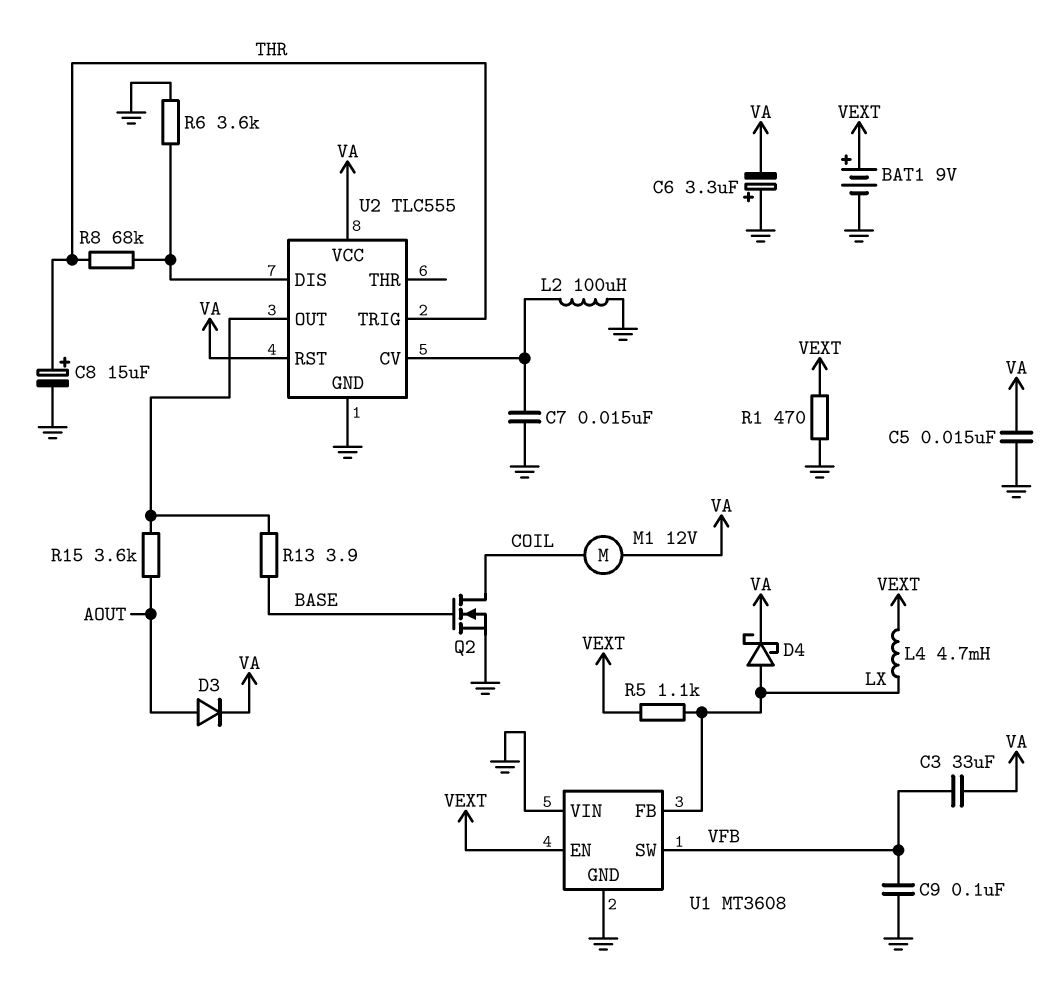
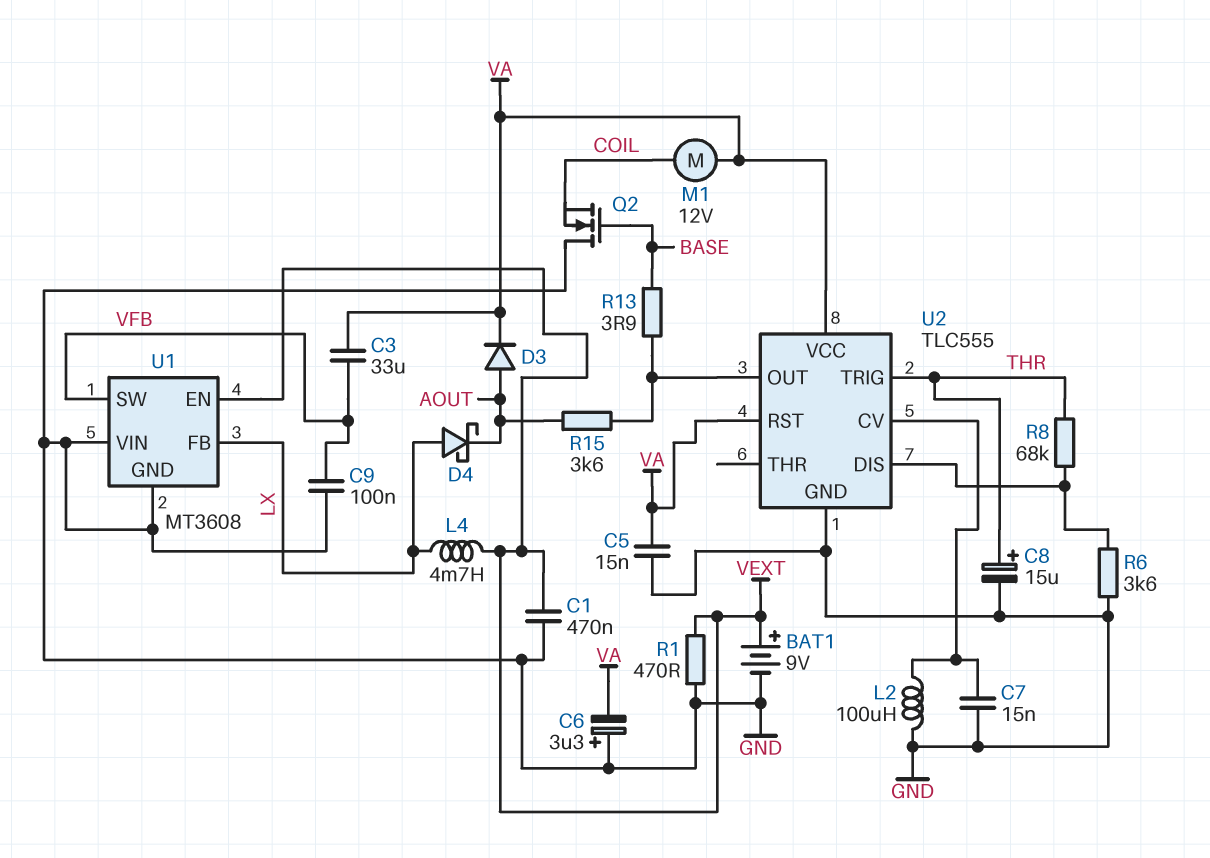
C1: none -> 470nF (GND, VEXT)
D4: schottky (A LX, K VA) -> schottky (A LX, K AOUT)
Q2: NMOS (G BASE, D COIL, S GND) -> NMOS (G BASE, D GND, S COIL)
R5: 1.1k (LX, VEXT) -> none

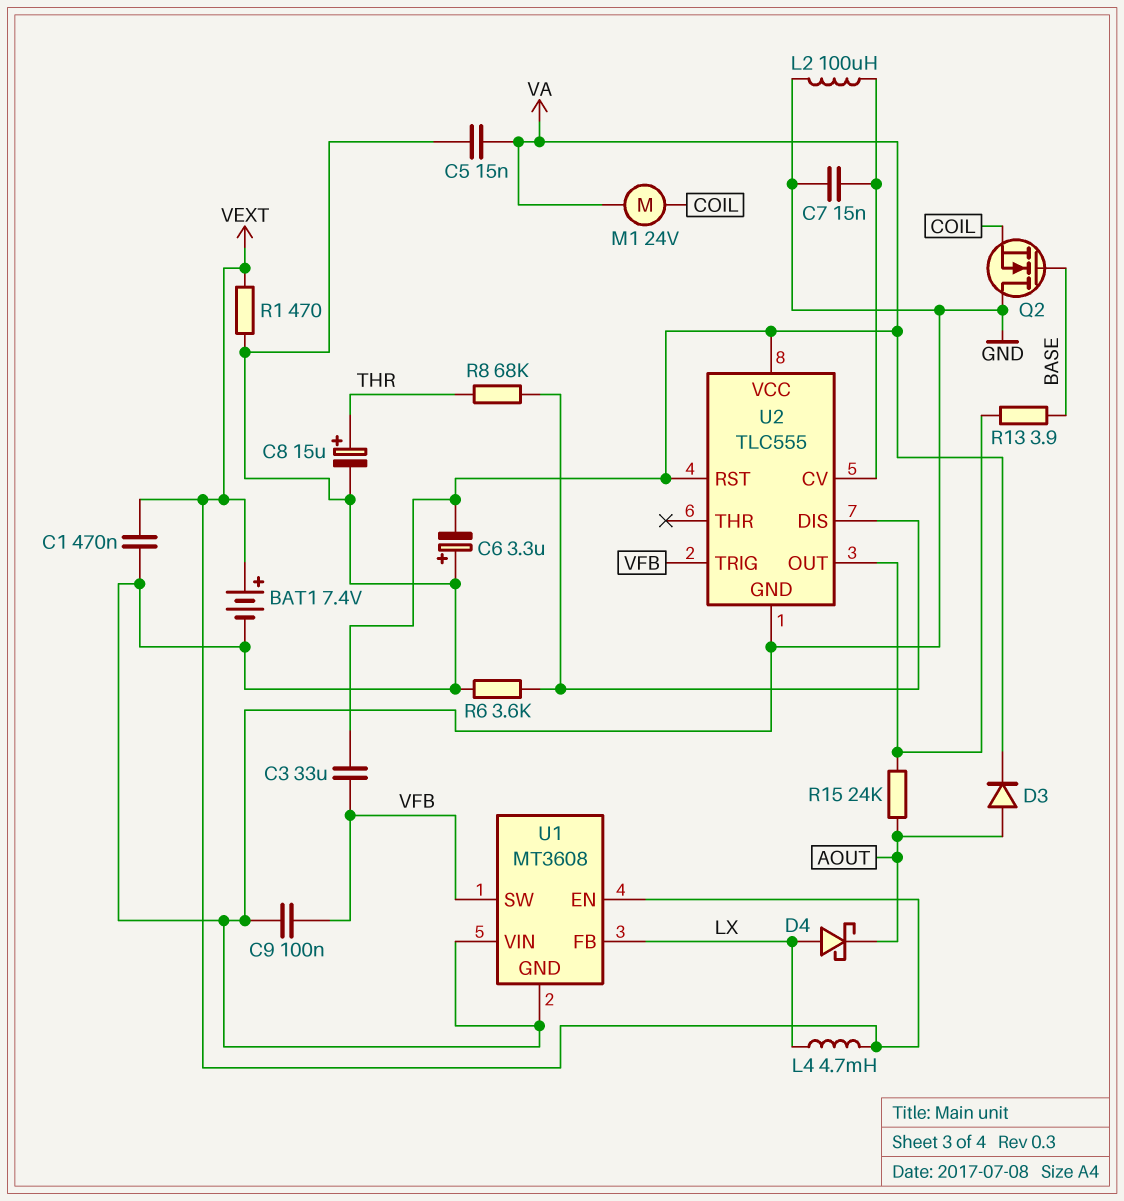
BAT1: 9V (plus VEXT, minus GND) -> 7.4V (plus VEXT, minus GND)
M1: motor 12V (COIL, VA) -> motor 24V (COIL, VA)
R15: 3.6k (AOUT, U2/OUT) -> 24k (AOUT, U2/OUT)
U2 pin TRIG: THR -> VFB

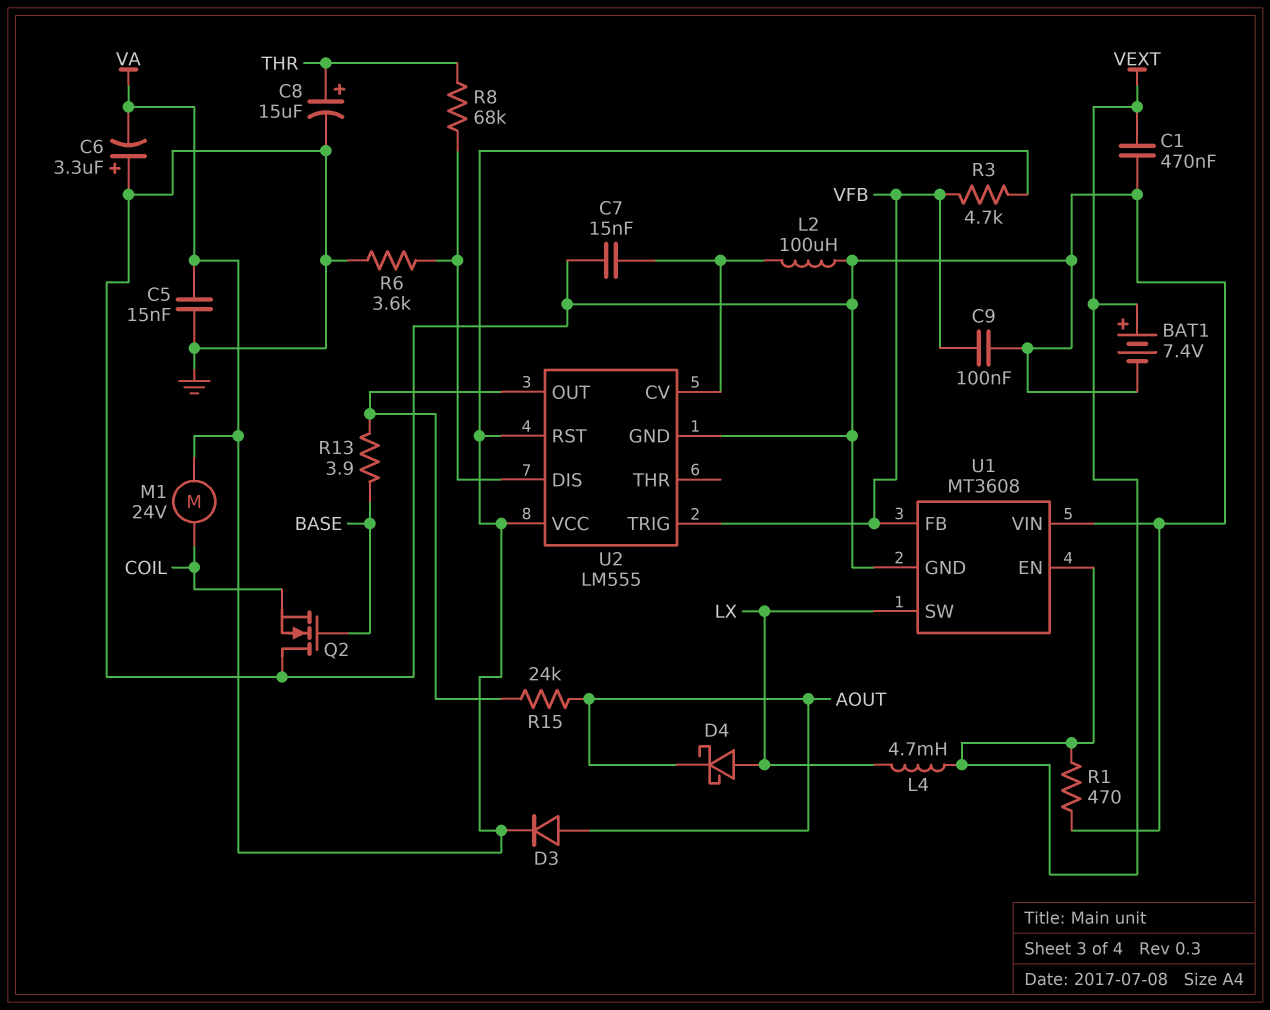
C3: 33uF (VA, VFB) -> none
R3: none -> 4.7k (VA, VFB)
U1 pin FB: LX -> VFB
U1 pin SW: VFB -> LX
U2: TLC555 -> LM555

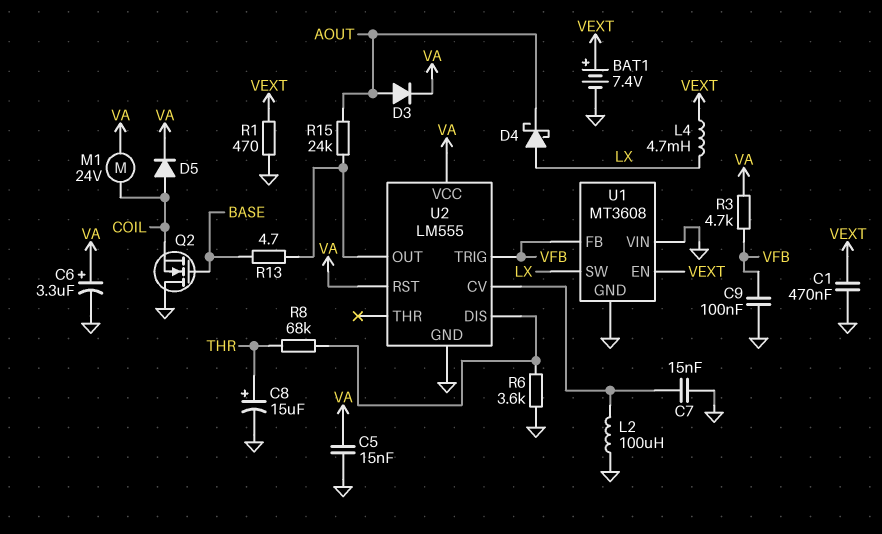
C6: 3.3uF (plus GND, minus VA) -> 3.3uF (plus VA, minus GND)
D5: none -> diode (A COIL, K VA)
R13: 3.9 (BASE, U2/OUT) -> 4.7 (BASE, U2/OUT)

